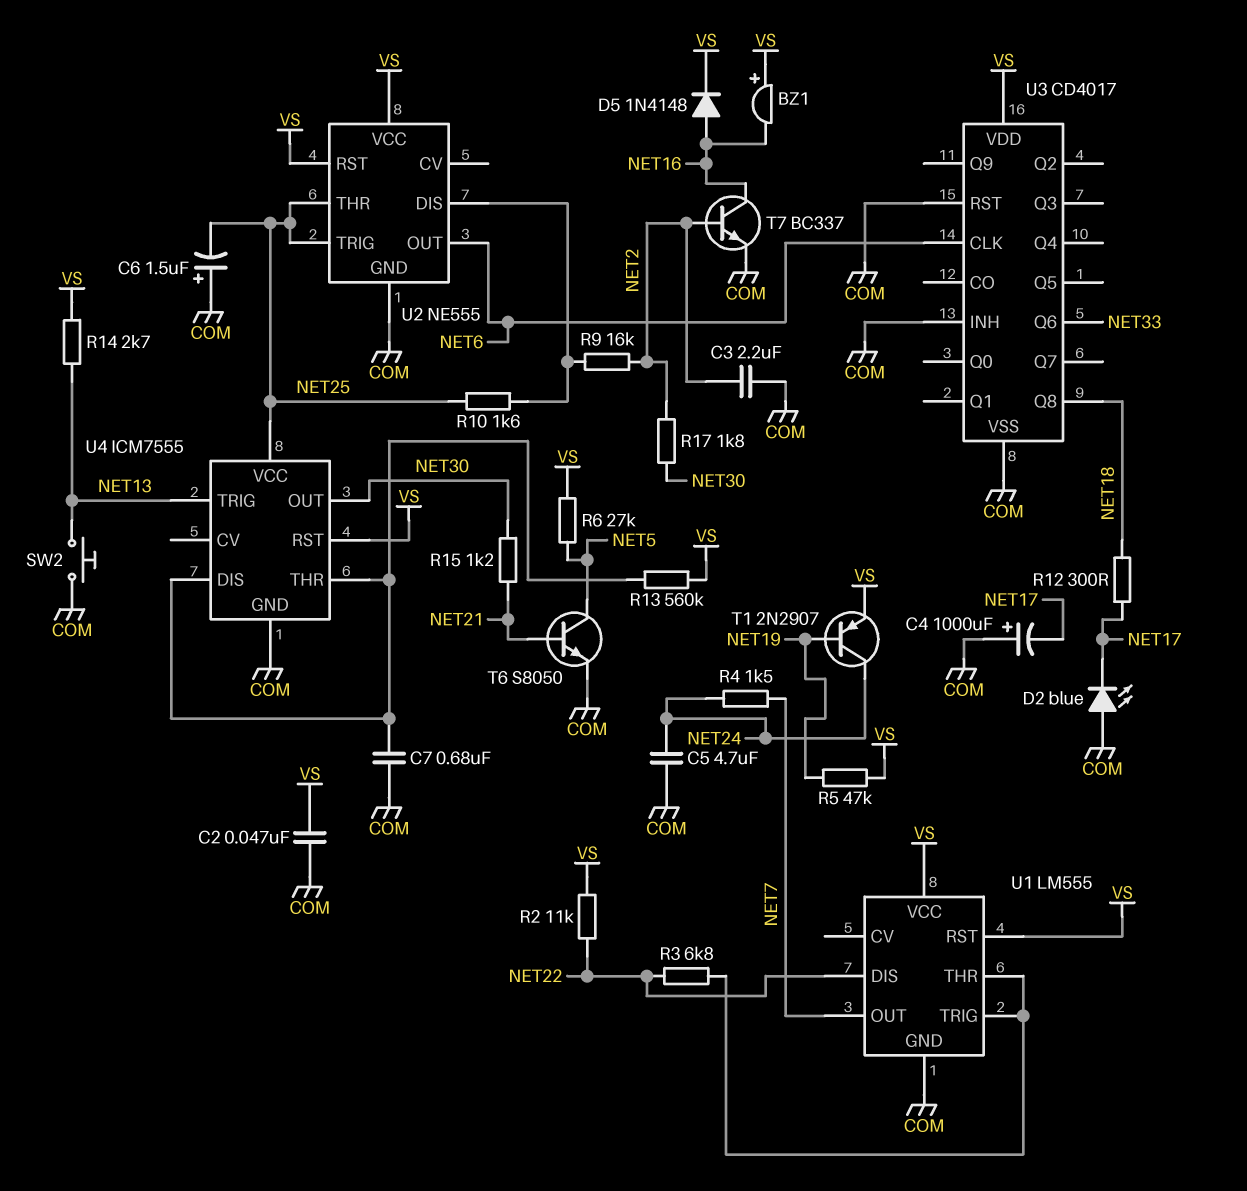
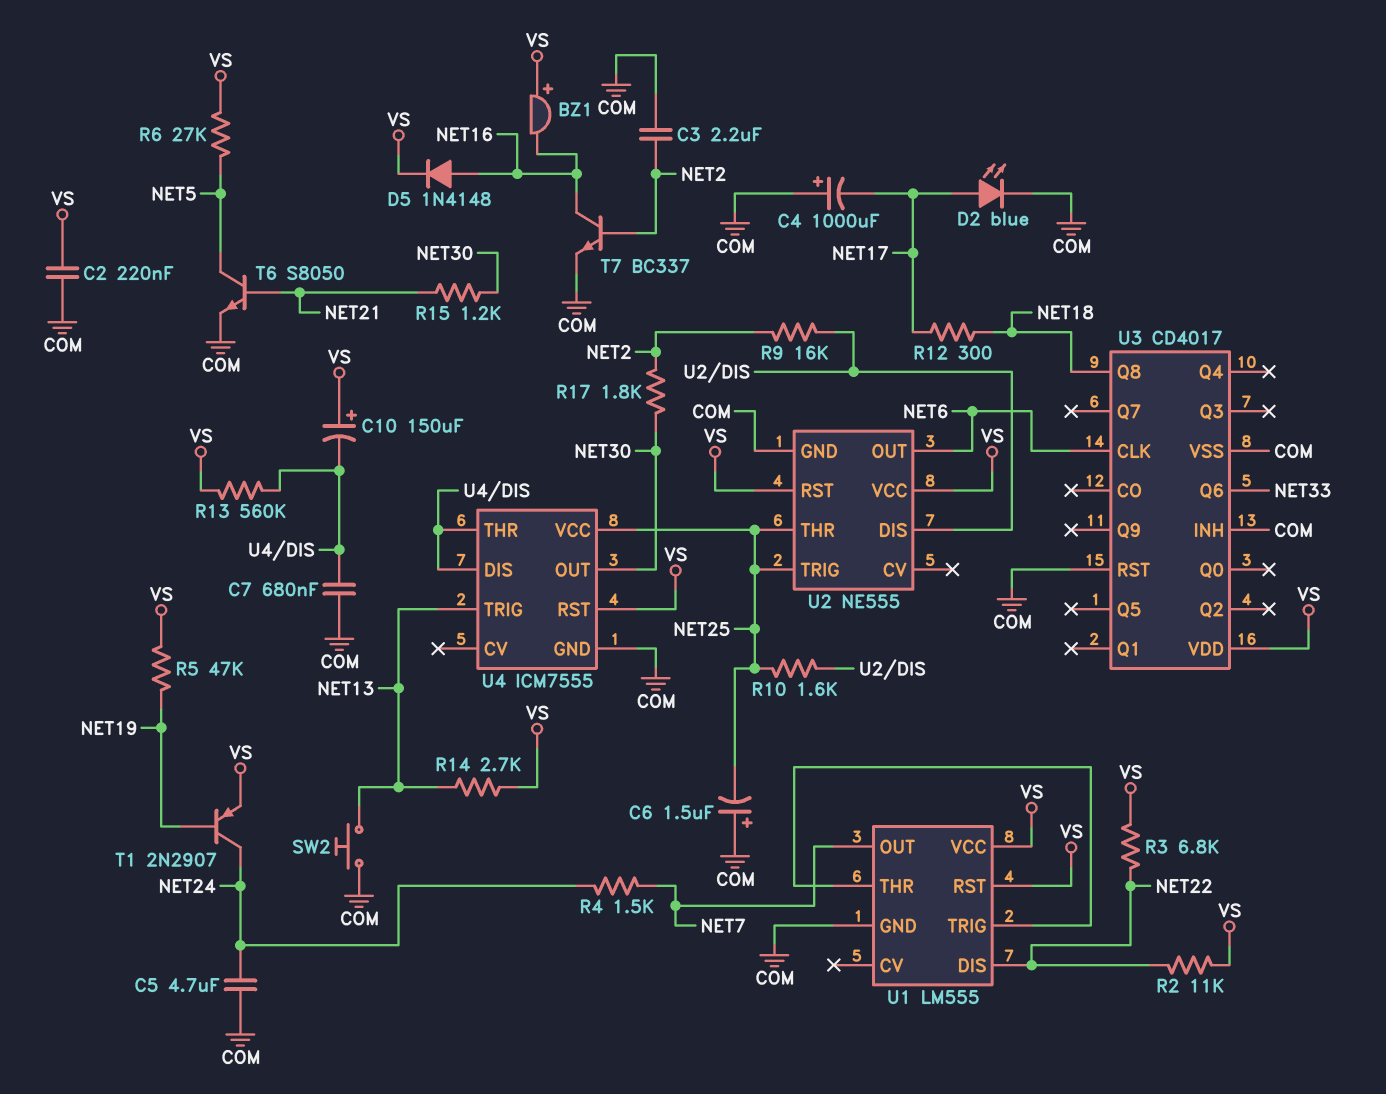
C2: 47nF (COM, VS) -> 220nF (COM, VS)
C10: none -> 150uF (plus VS, minus U4/DIS)
D2: LED blue (A COM, K NET17) -> LED blue (A NET17, K COM)
R3: 6.8k (NET22, U1/THR) -> 6.8k (NET22, VS)

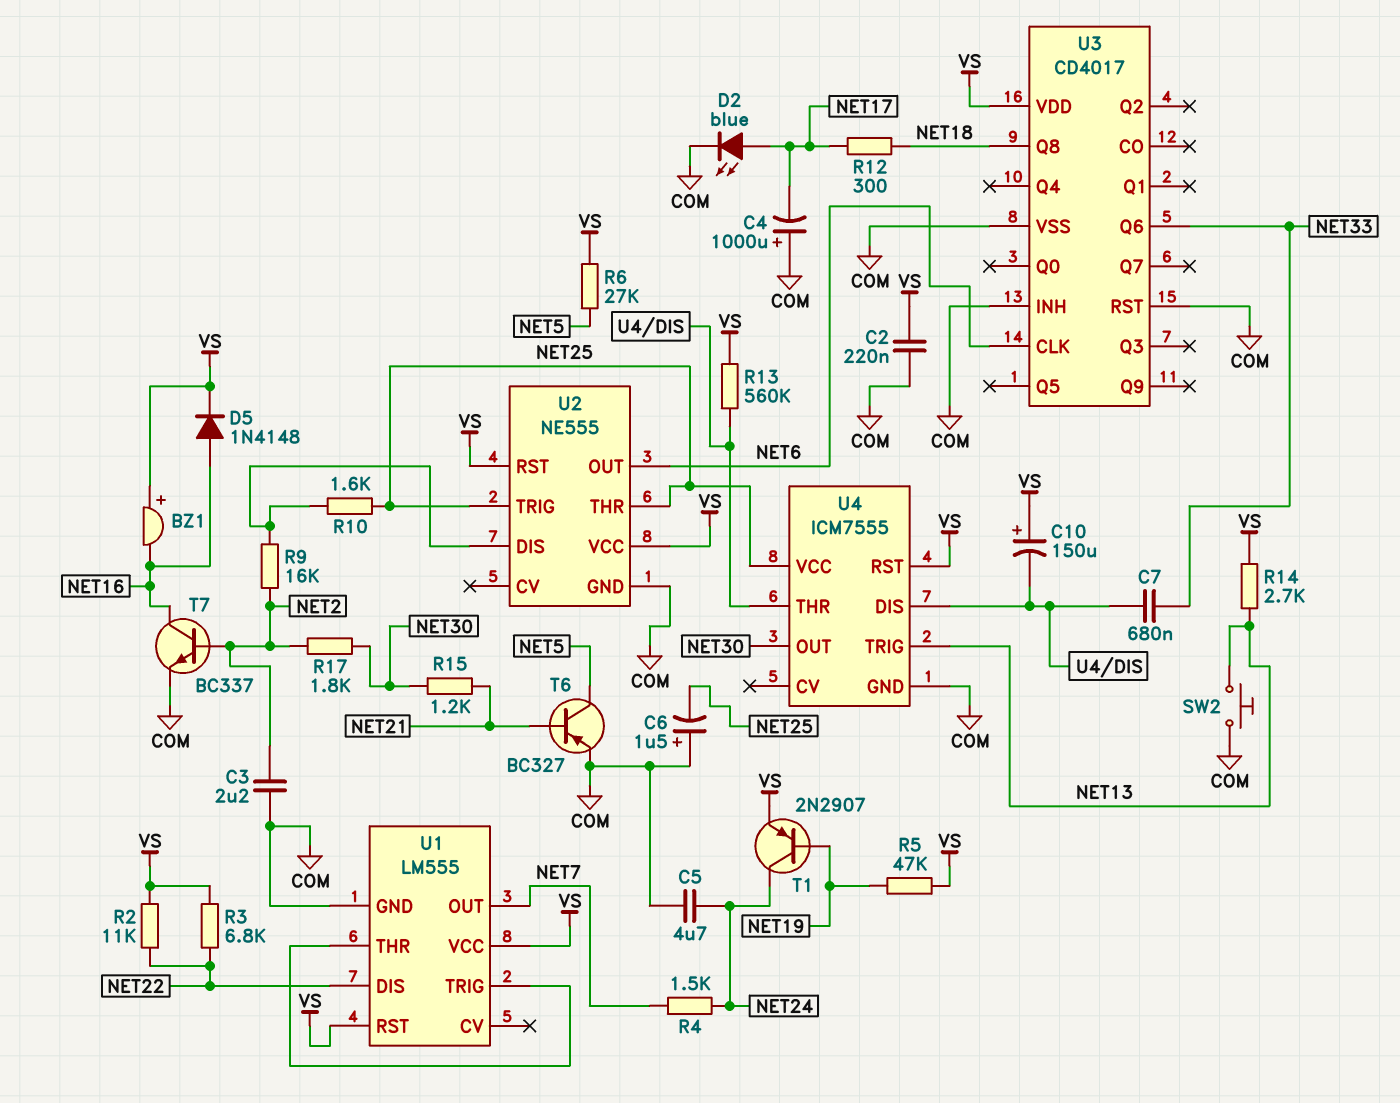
C7: 680nF (COM, U4/DIS) -> 680nF (NET33, U4/DIS)
T6: NPN S8050 (B NET21, C NET5, E COM) -> PNP BC327 (B NET21, C NET5, E COM)

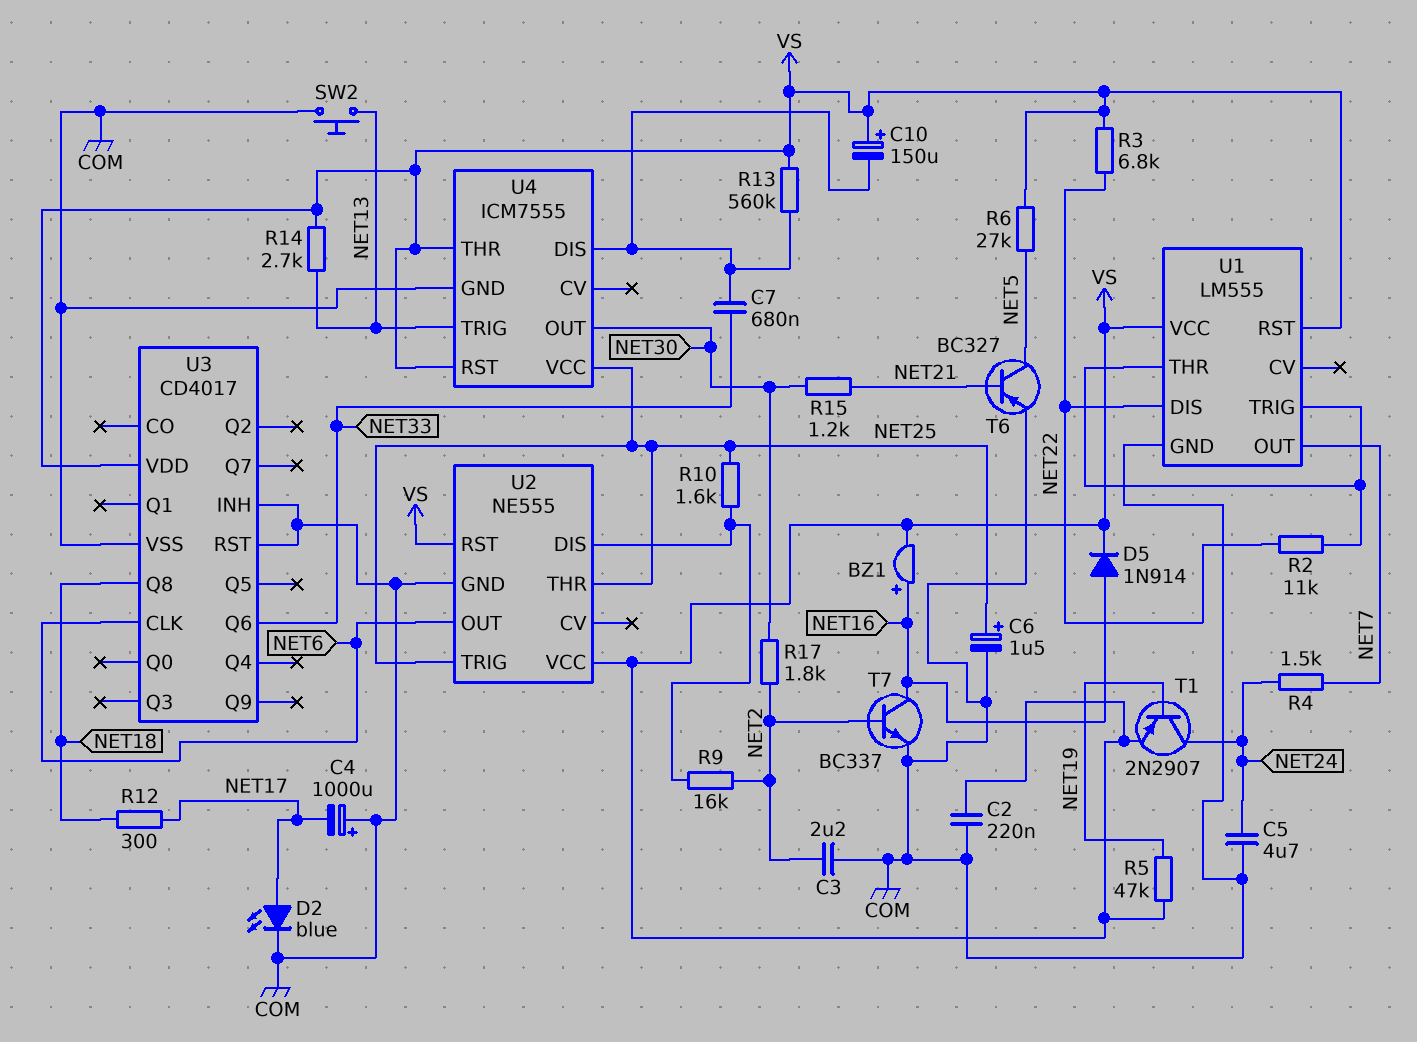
BZ1: buzzer (plus VS, minus NET16) -> buzzer (plus NET16, minus VS)
C6: 1.5uF (plus COM, minus NET25) -> 1.5uF (plus NET25, minus COM)
D5: diode 1N4148 (A NET16, K VS) -> diode 1N914 (A NET16, K VS)
R2: 11k (NET22, VS) -> 11k (NET22, U1/THR)
U4 pin THR: U4/DIS -> VS

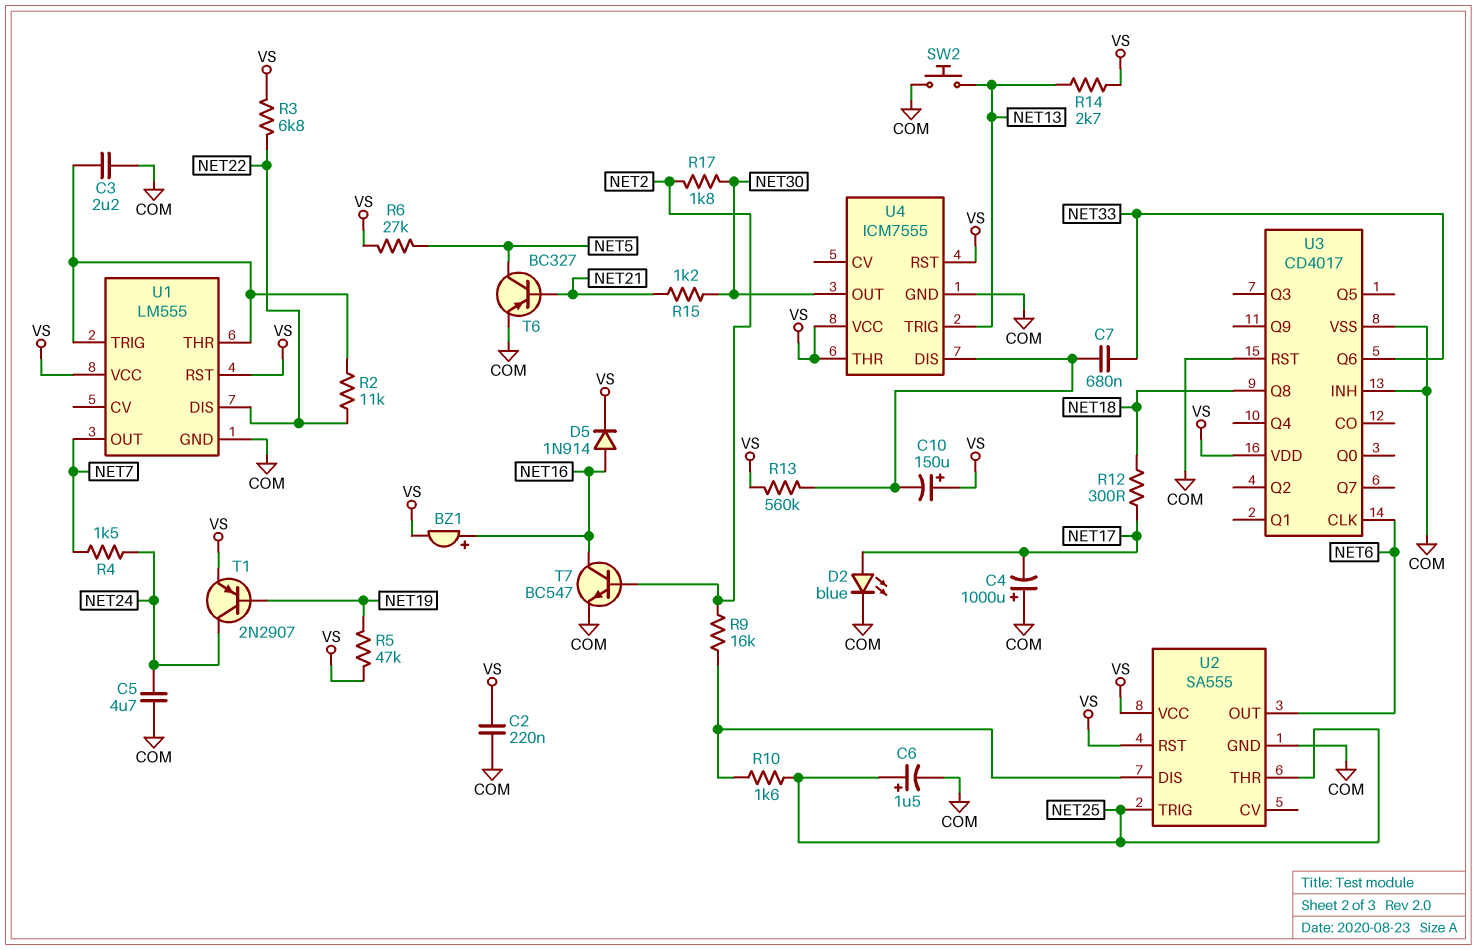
C3: 2.2uF (COM, NET2) -> 2.2uF (COM, U1/THR)
T7: NPN BC337 (B NET2, C NET16, E COM) -> NPN BC547 (B NET2, C NET16, E COM)
U2: NE555 -> SA555
U4 pin VCC: NET25 -> VS

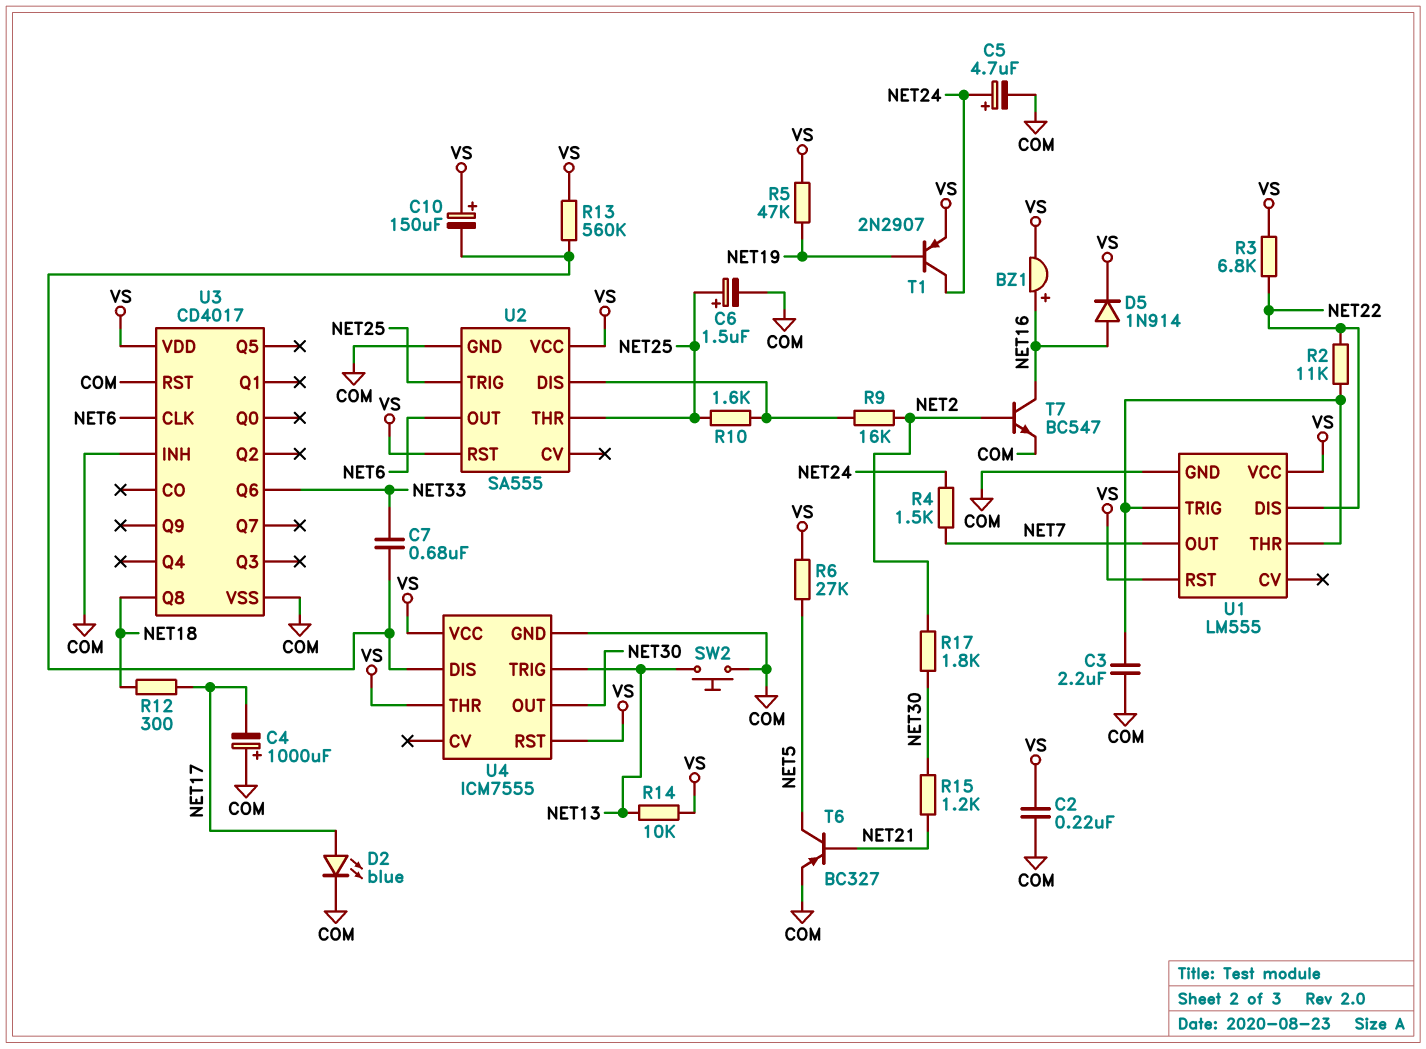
C5: 4.7uF (COM, NET24) -> 4.7uF (plus NET24, minus COM)
R14: 2.7k (NET13, VS) -> 10k (NET13, VS)

